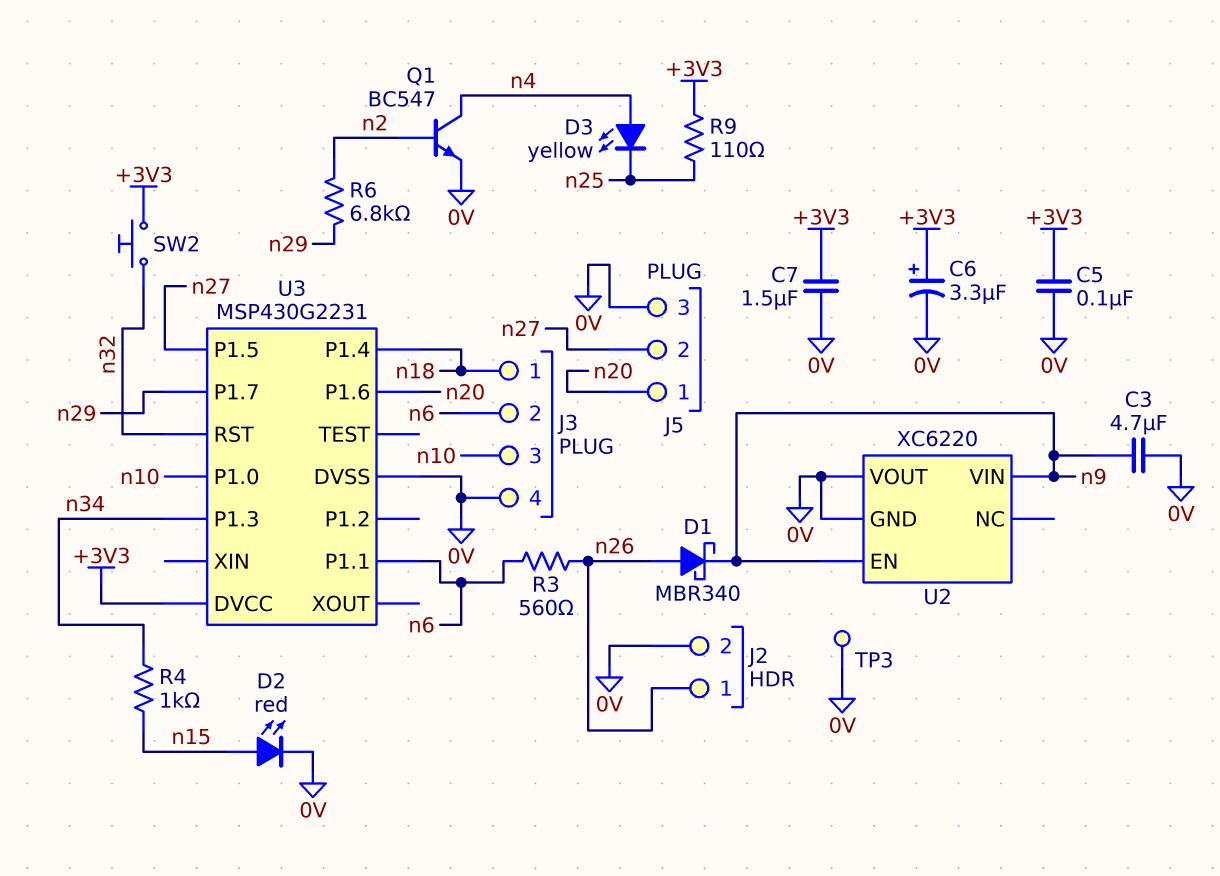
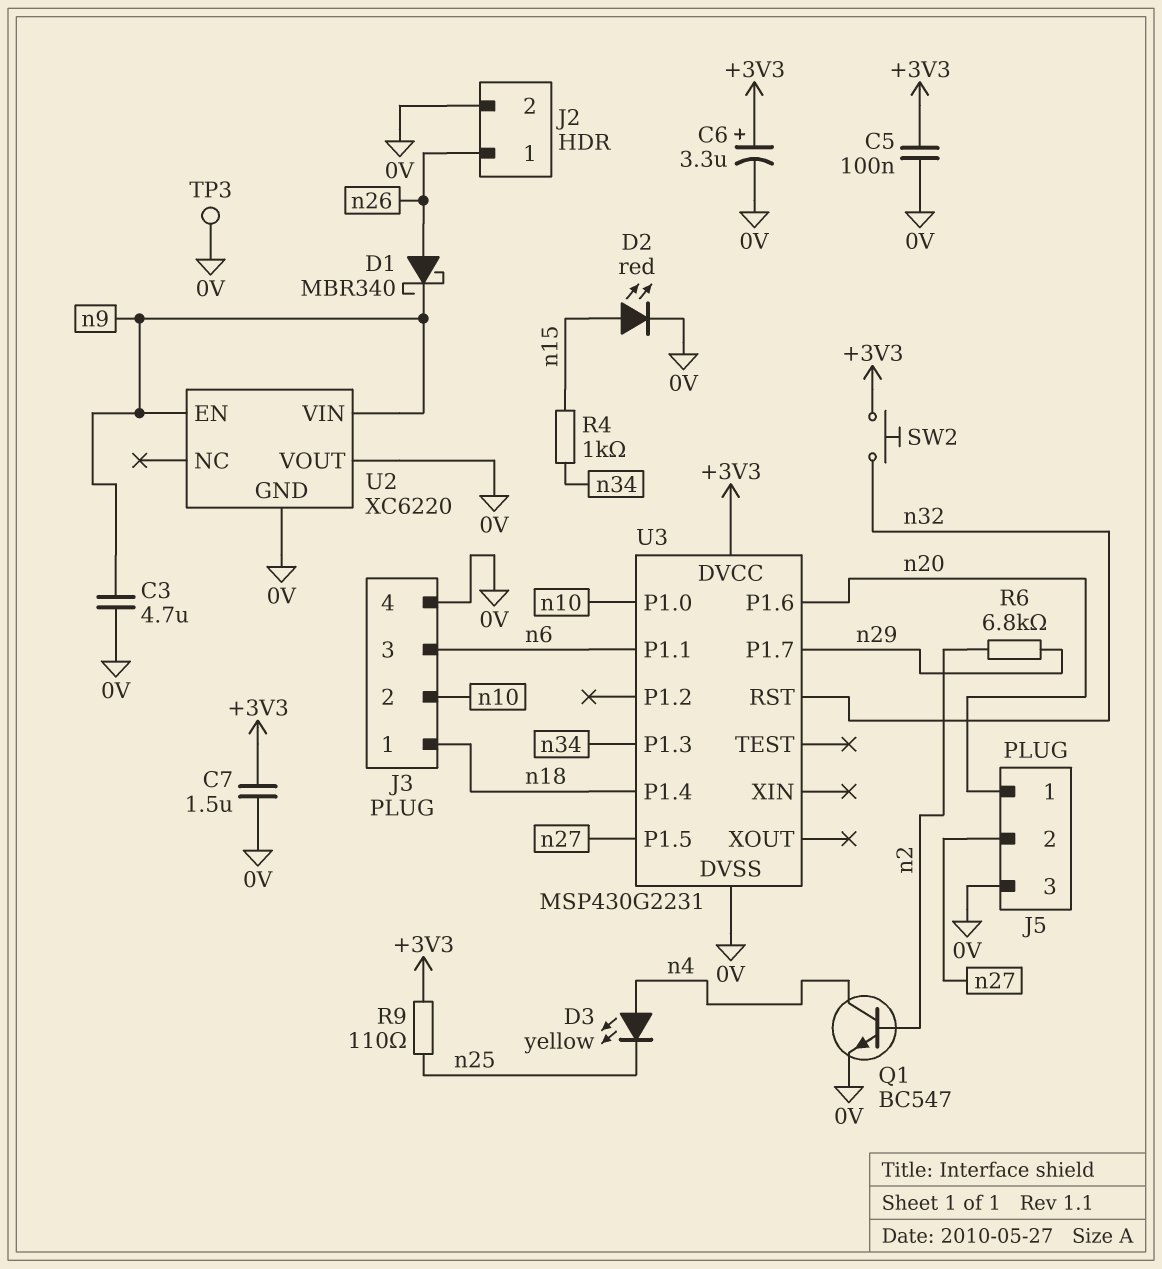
J3 pin 2: n6 -> n10
J3 pin 3: n10 -> n6
R3: 560 (n6, n26) -> none

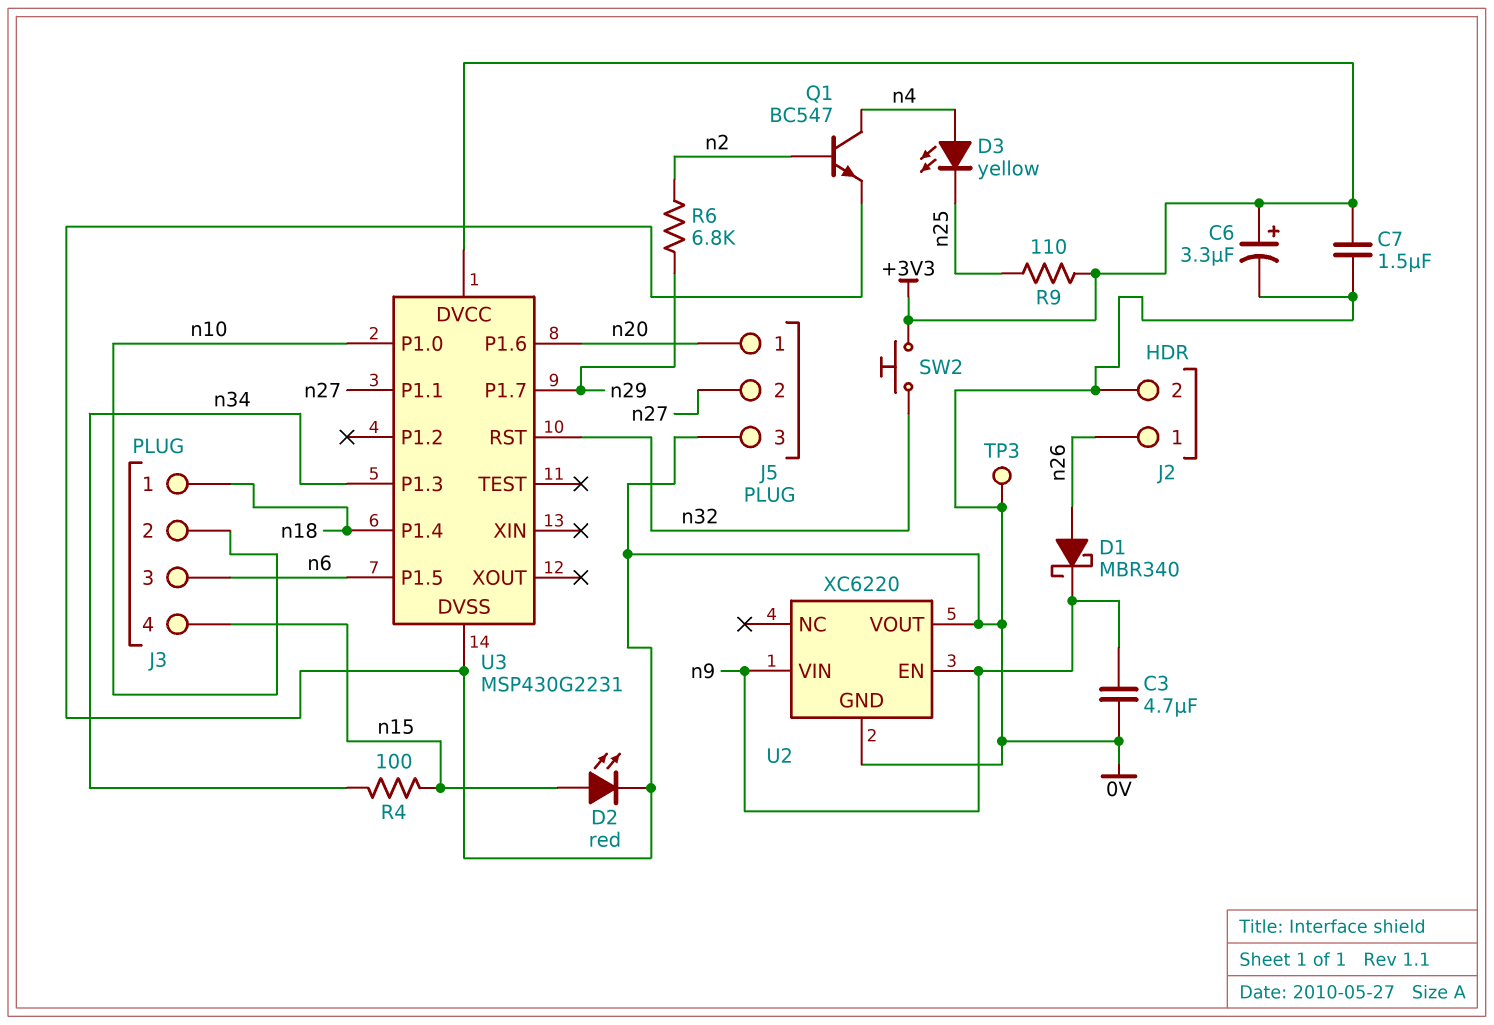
C5: 100nF (+3V3, 0V) -> none
J3 pin 4: 0V -> n15
R4: 1k (n15, n34) -> 100 (n15, n34)
U3 pin P1.1: n6 -> n27
U3 pin P1.5: n27 -> n6

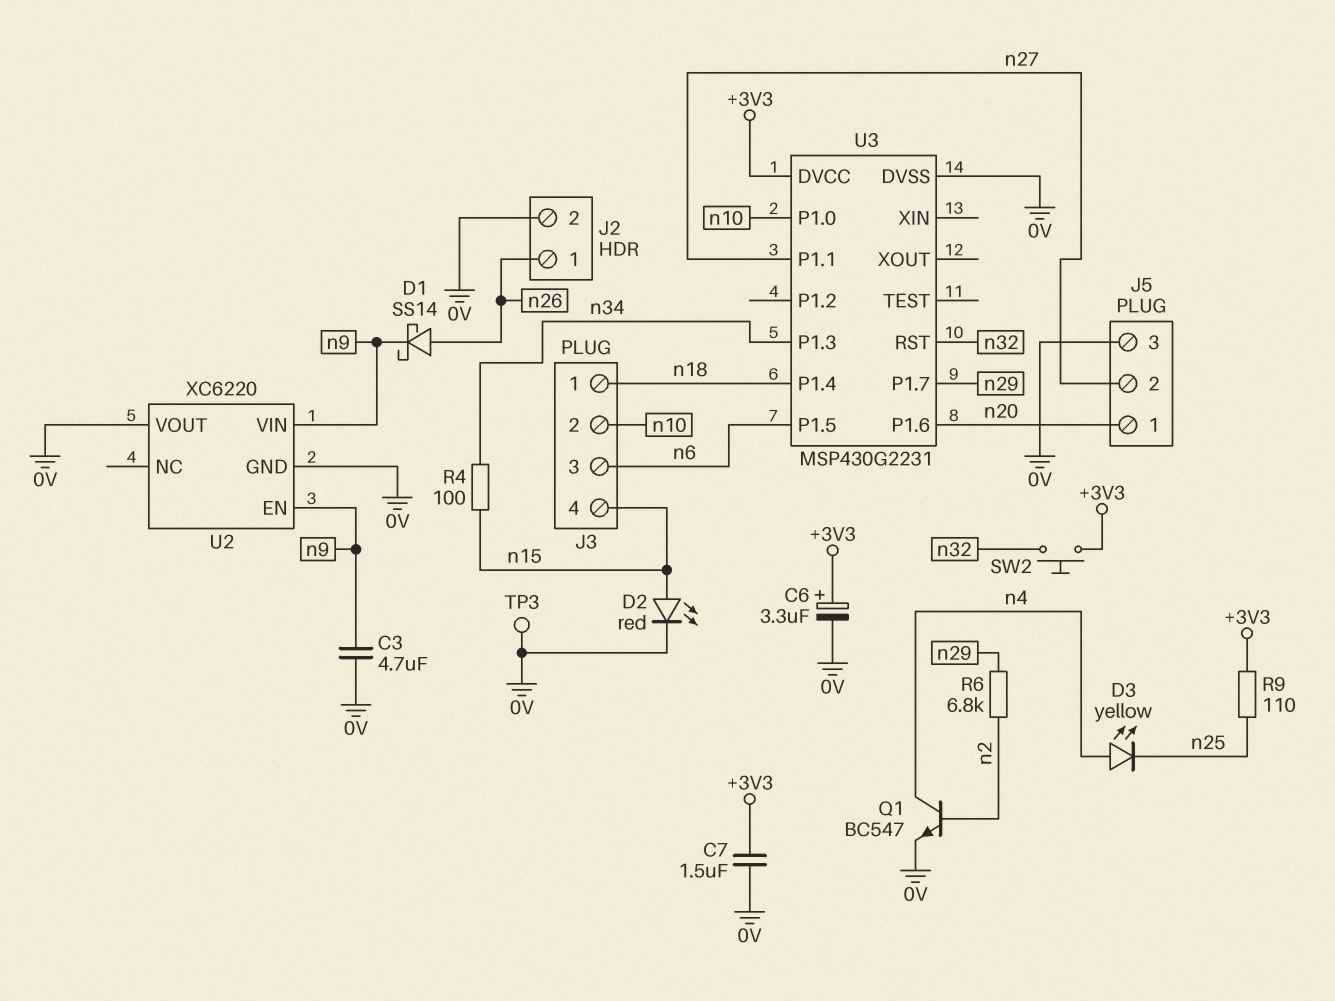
D1: schottky MBR340 (A n26, K n9) -> schottky SS14 (A n26, K n9)

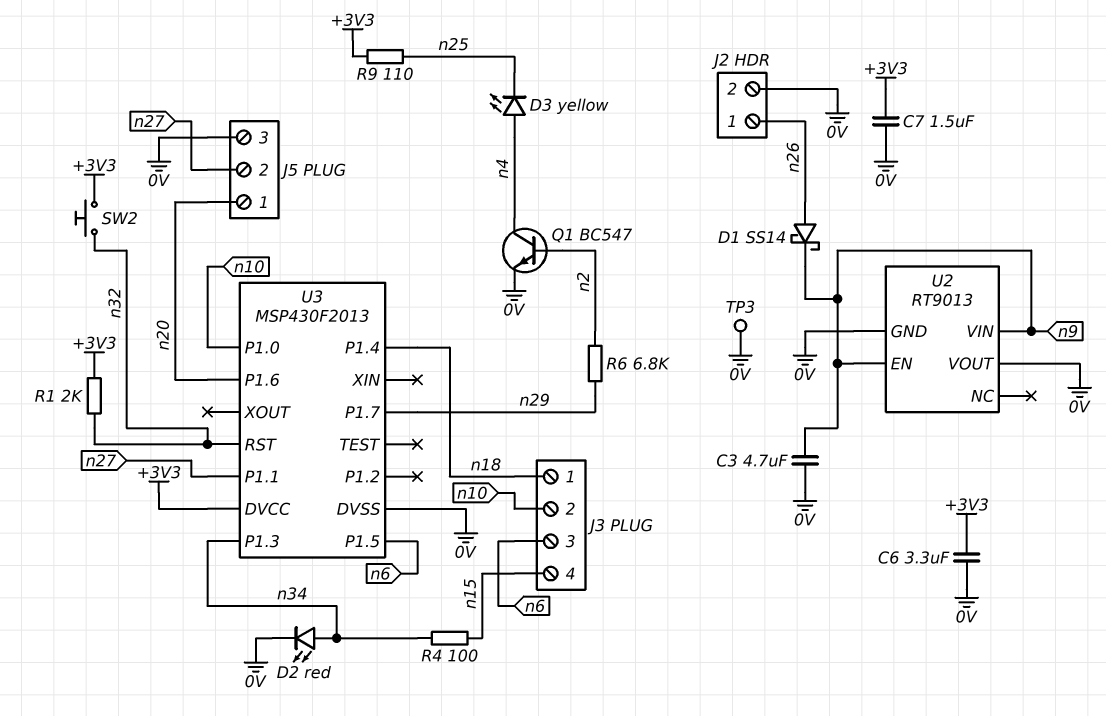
C6: 3.3uF (plus +3V3, minus 0V) -> 3.3uF (+3V3, 0V)
D2: LED red (A n15, K 0V) -> LED red (A n34, K 0V)
R1: none -> 2k (+3V3, n32)
U2: XC6220 -> RT9013
U3: MSP430G2231 -> MSP430F2013

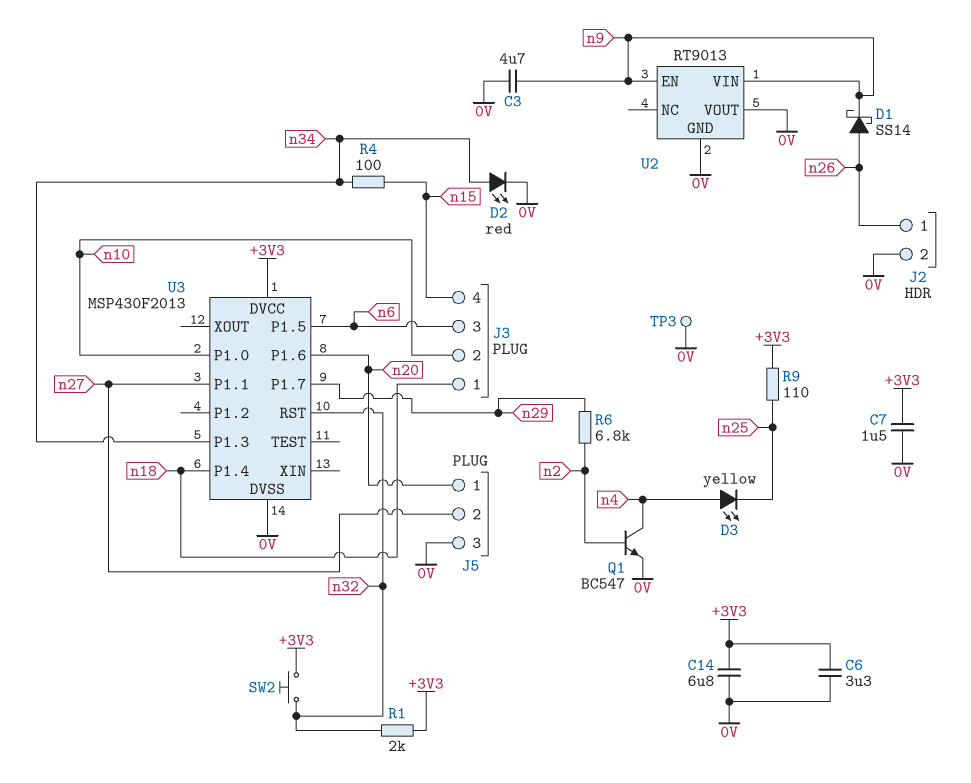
C14: none -> 6.8uF (+3V3, 0V)

